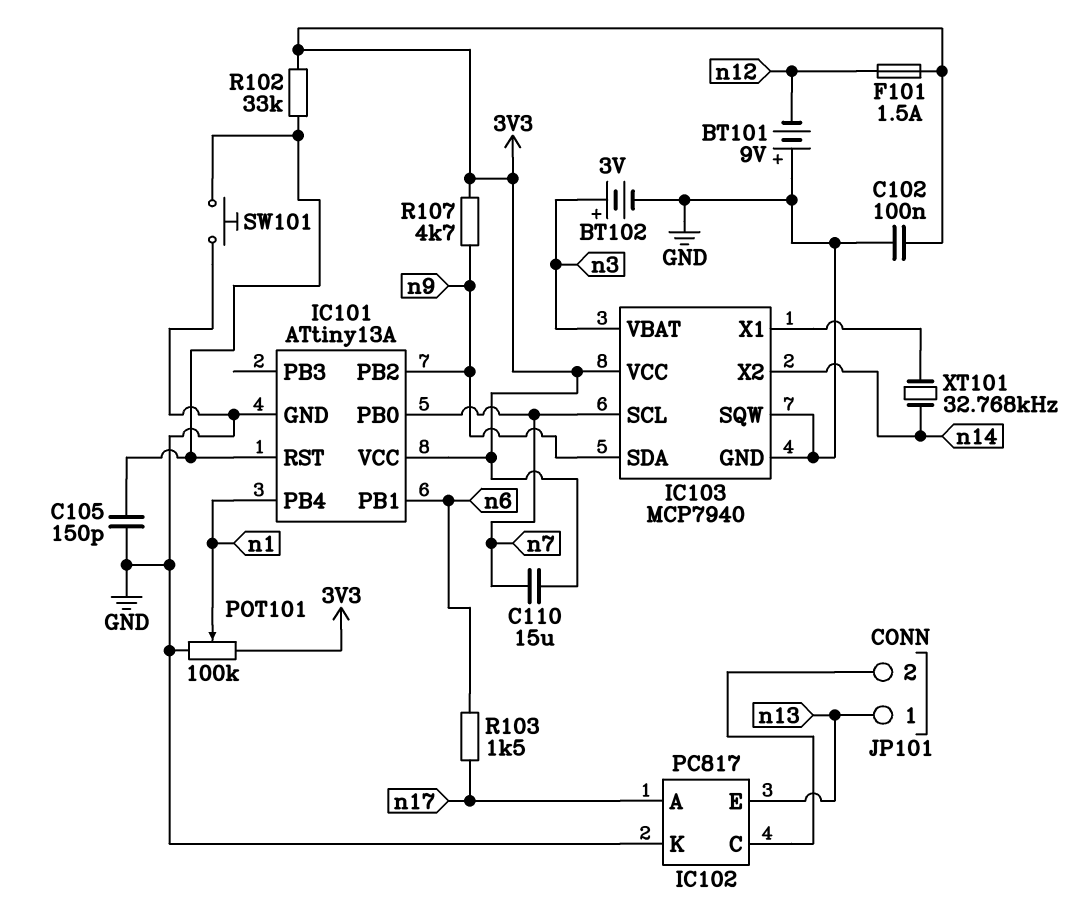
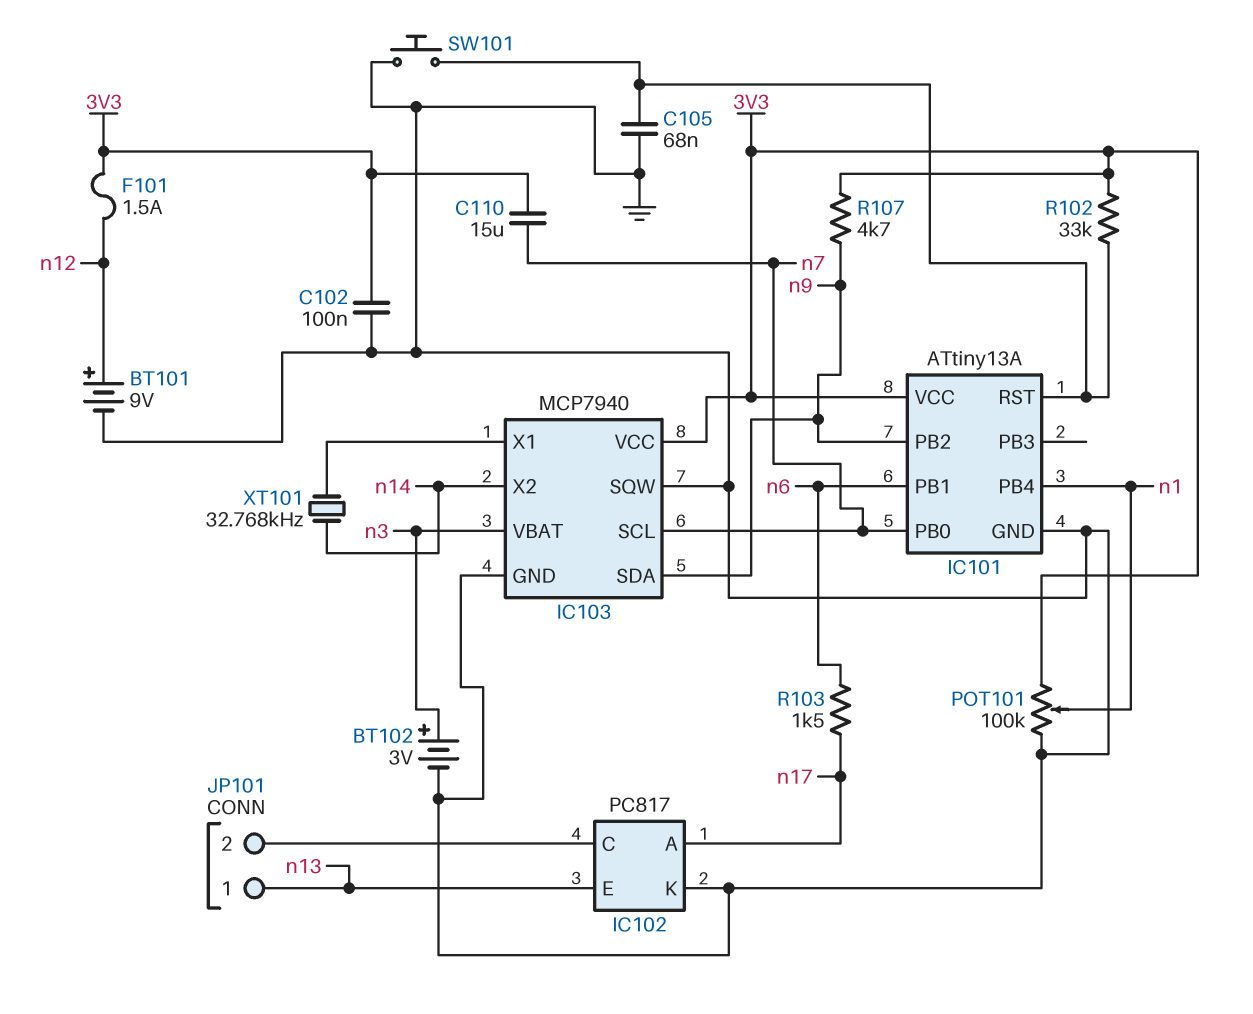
BT101: 9V (plus GND, minus n12) -> 9V (plus n12, minus GND)
C105: 150pF (GND, IC101/RST) -> 68nF (GND, IC101/RST)

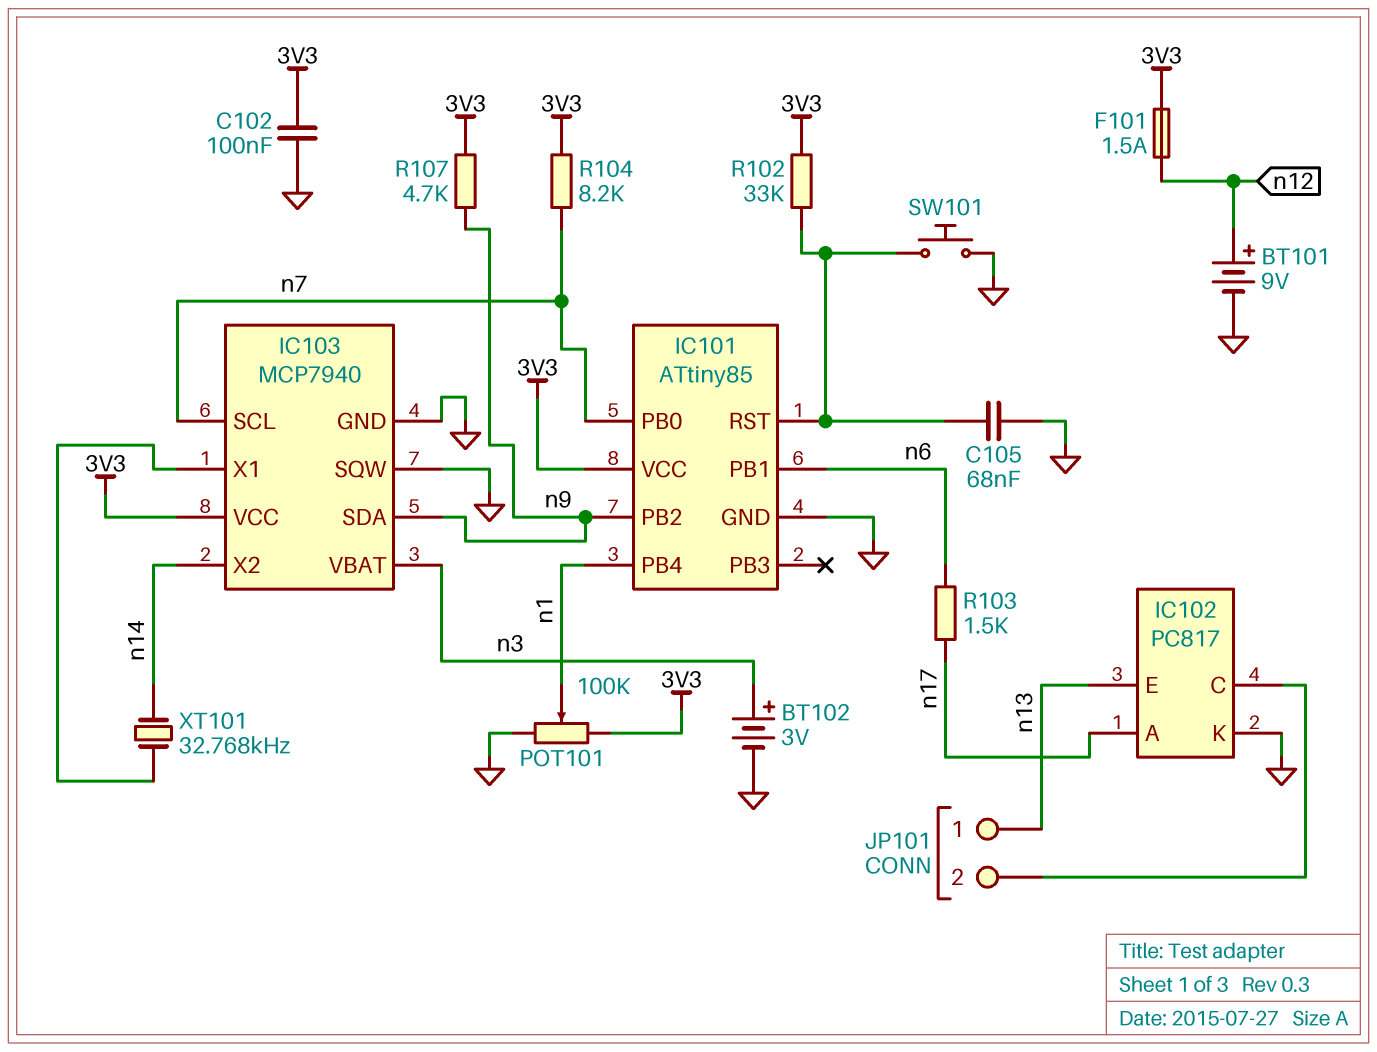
C110: 15uF (3V3, n7) -> none
IC101: ATtiny13A -> ATtiny85
R104: none -> 8.2k (3V3, n7)

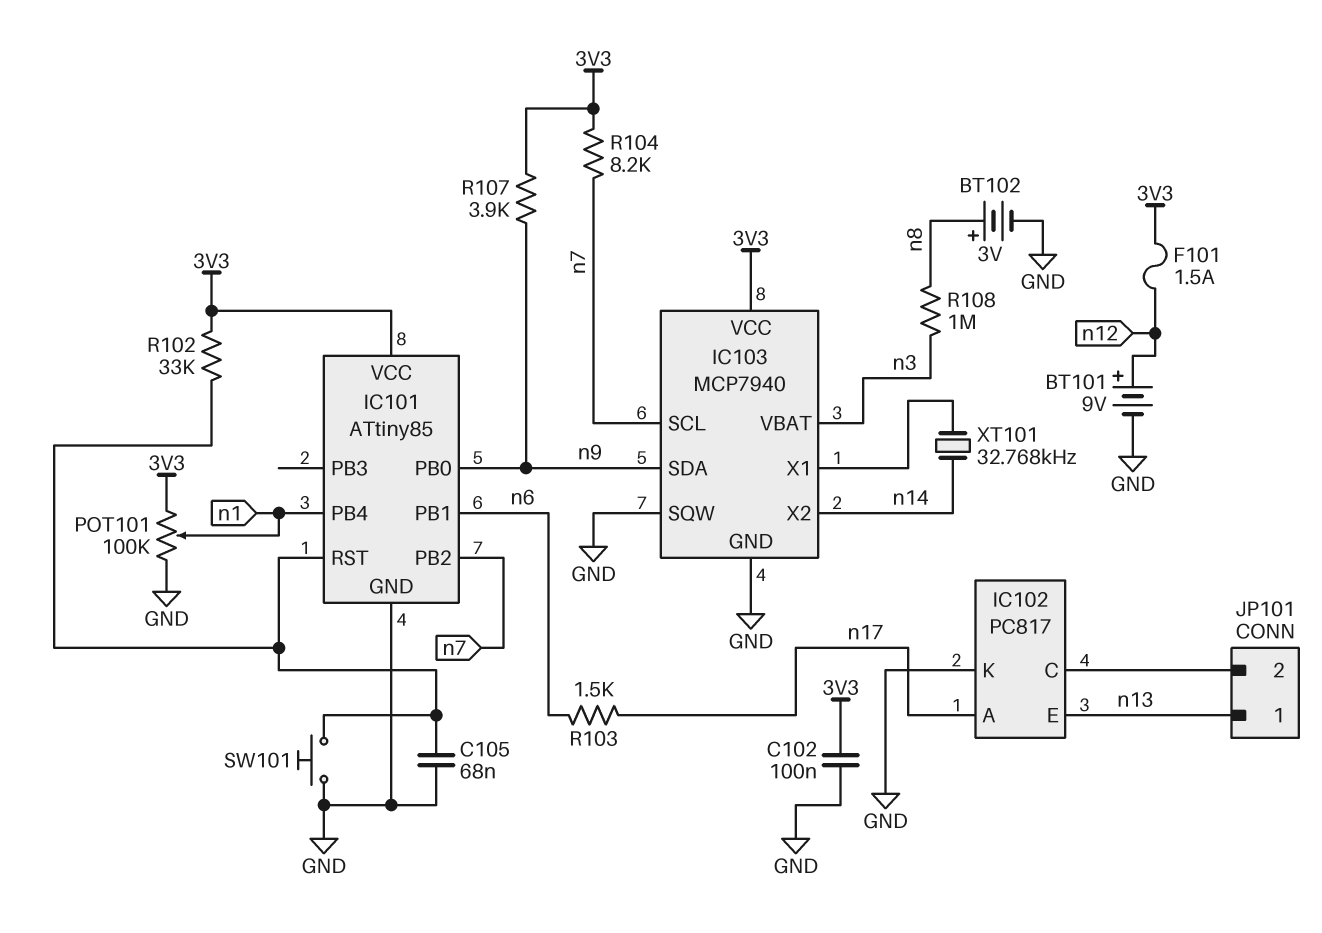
BT102: 3V (plus n3, minus GND) -> 3V (plus n8, minus GND)
IC101 pin PB0: n7 -> n9
IC101 pin PB2: n9 -> n7
R107: 4.7k (3V3, n9) -> 3.9k (3V3, n9)
R108: none -> 1M (n3, n8)

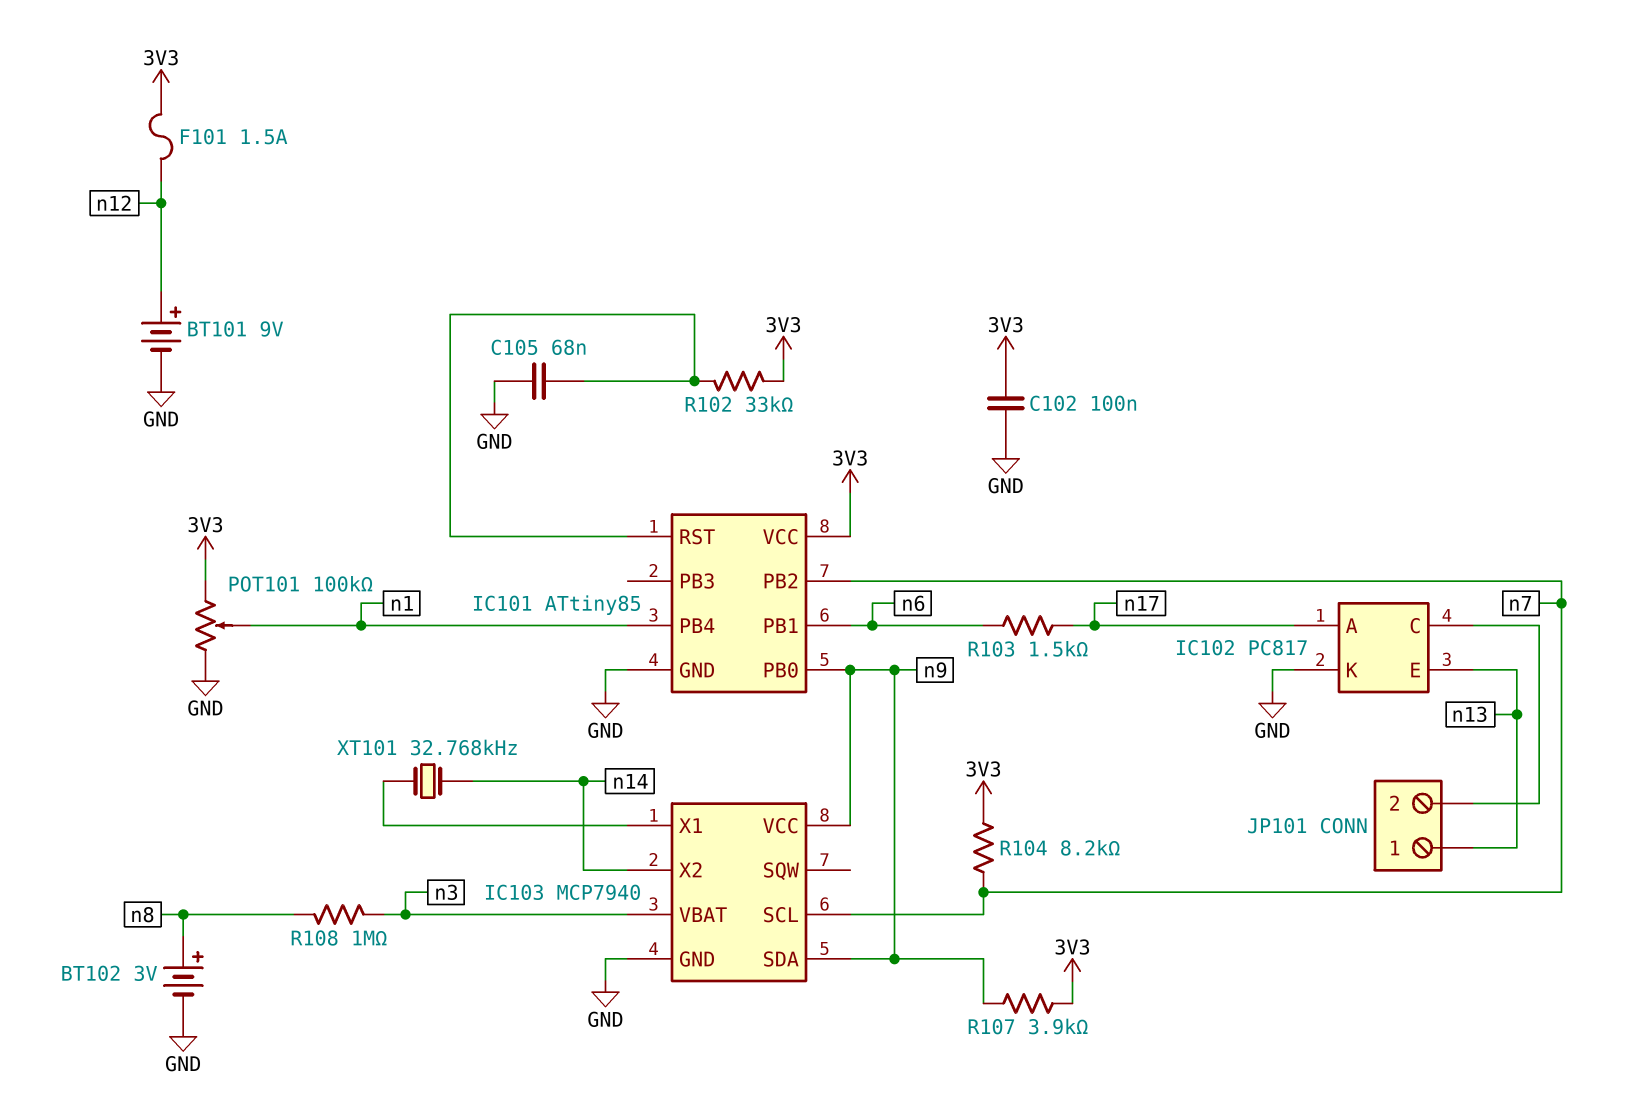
IC103 pin SQW: GND -> none
IC103 pin VCC: 3V3 -> n9
SW101: button (GND, IC101/RST) -> none

